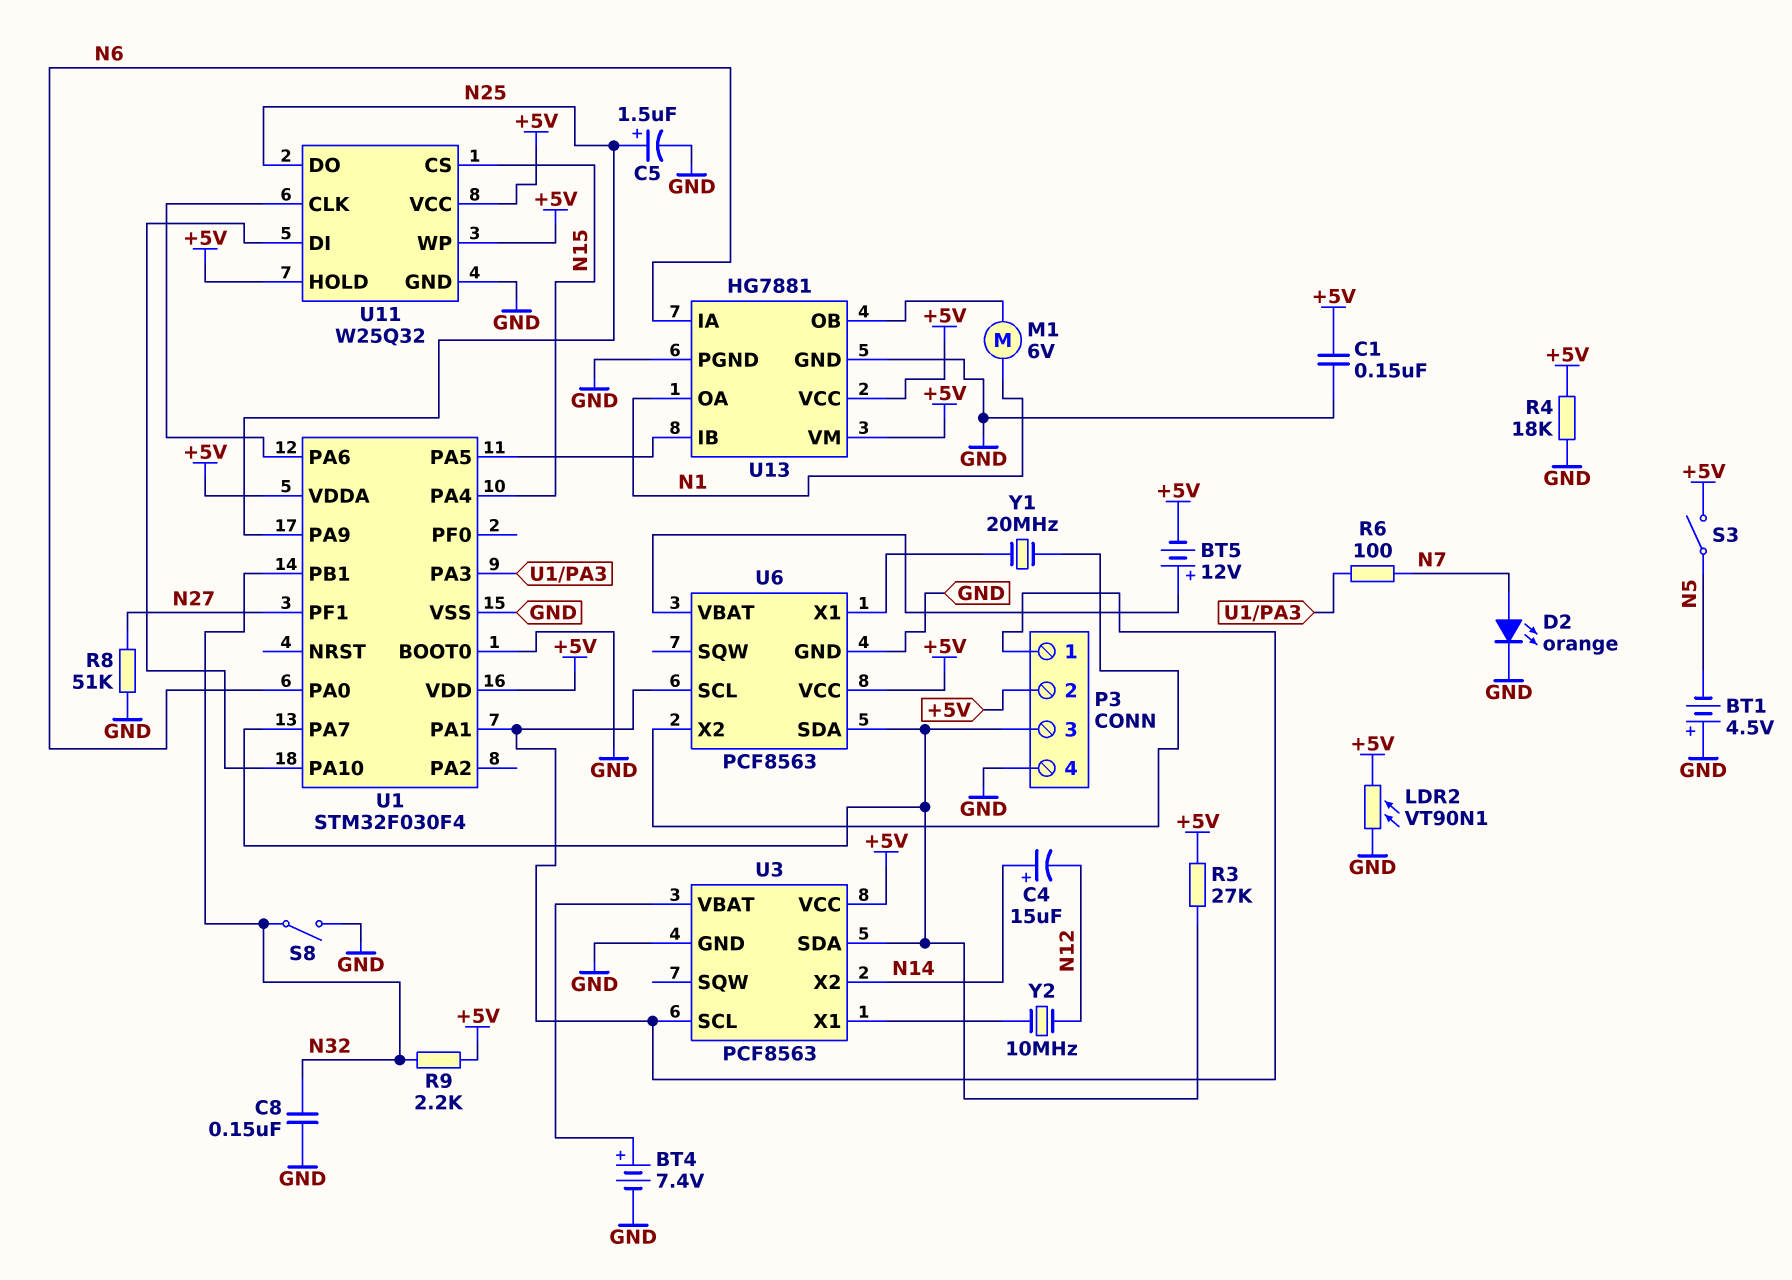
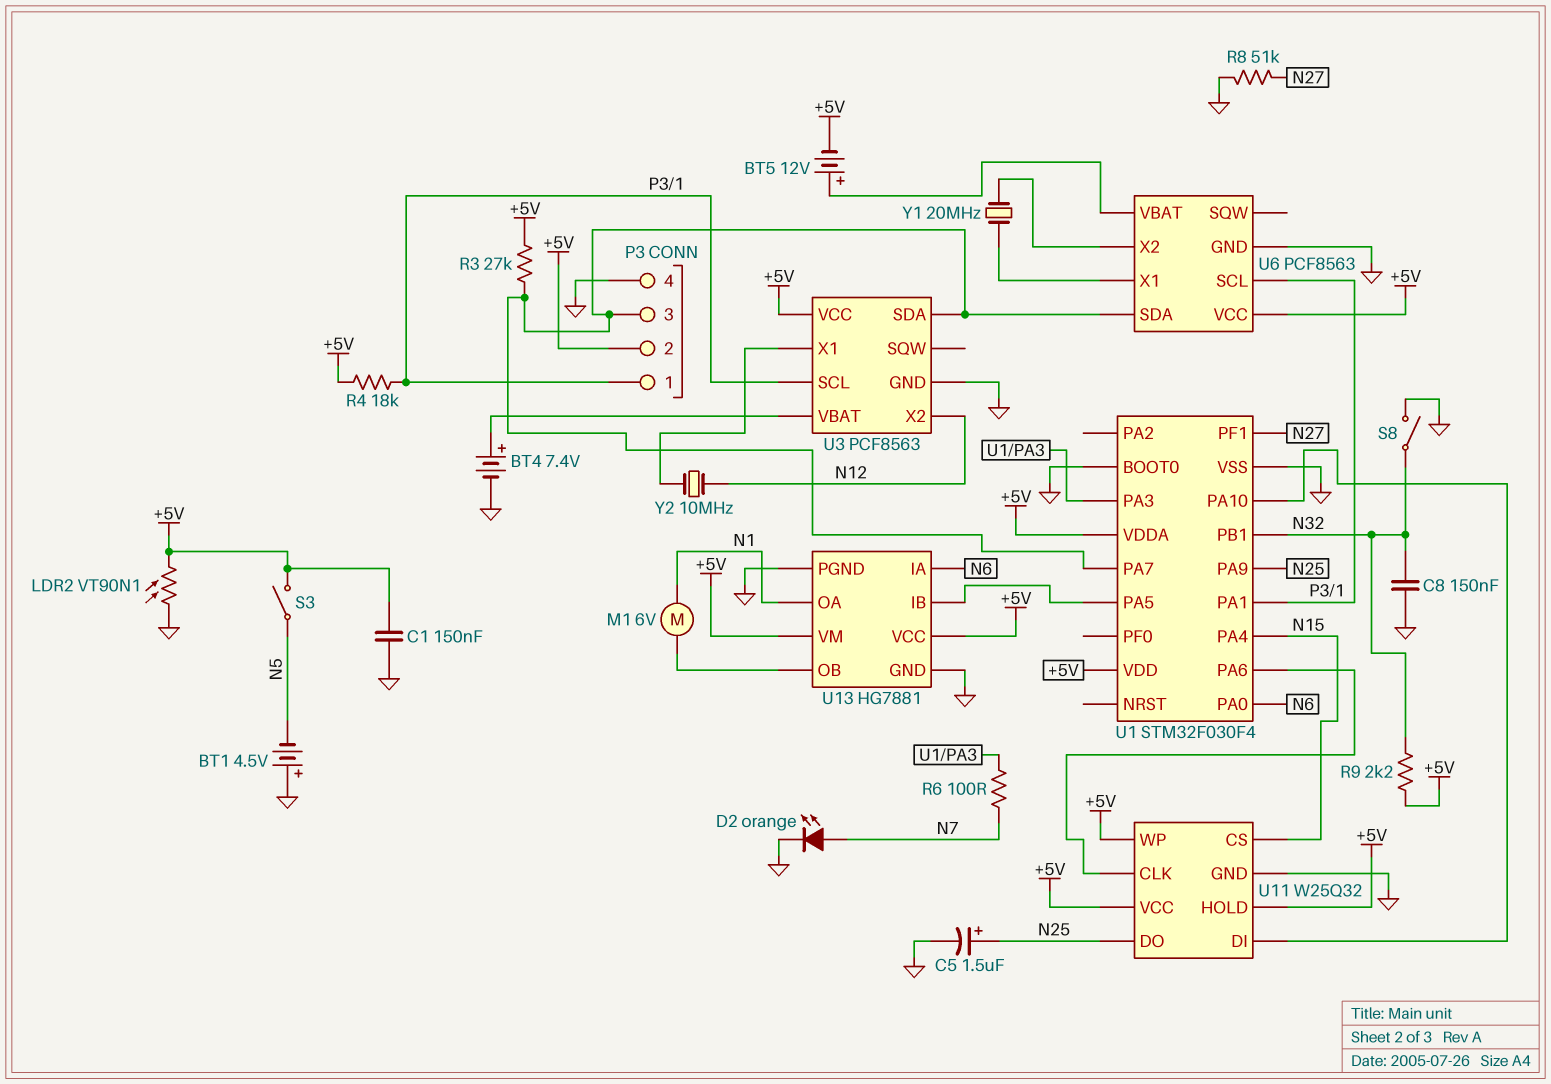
C4: 15uF (plus N14, minus N12) -> none
R4: 18k (+5V, GND) -> 18k (+5V, P3/1)
U3 pin X2: N14 -> N12

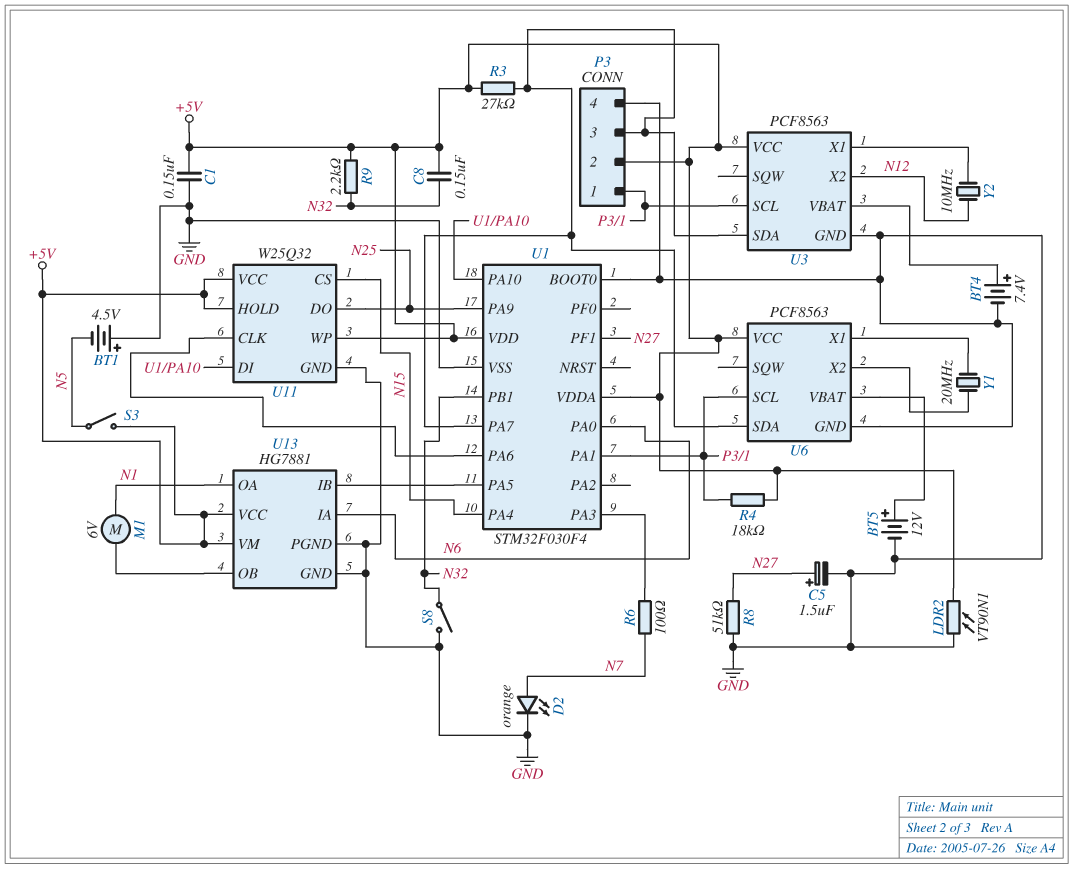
BT5: 12V (plus U6/VBAT, minus +5V) -> 12V (plus U6/VBAT, minus GND)
C5: 1.5uF (plus N25, minus GND) -> 1.5uF (plus N27, minus GND)
C8: 150nF (GND, N32) -> 150nF (+5V, N32)

